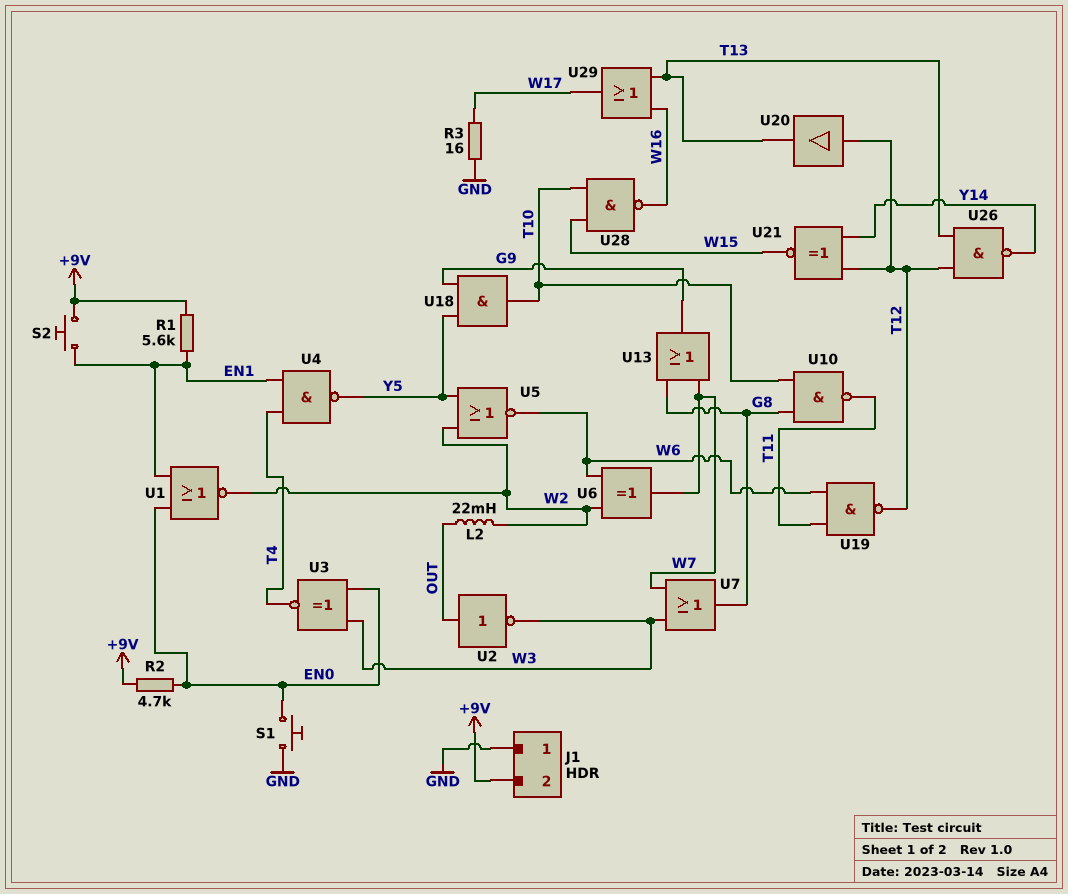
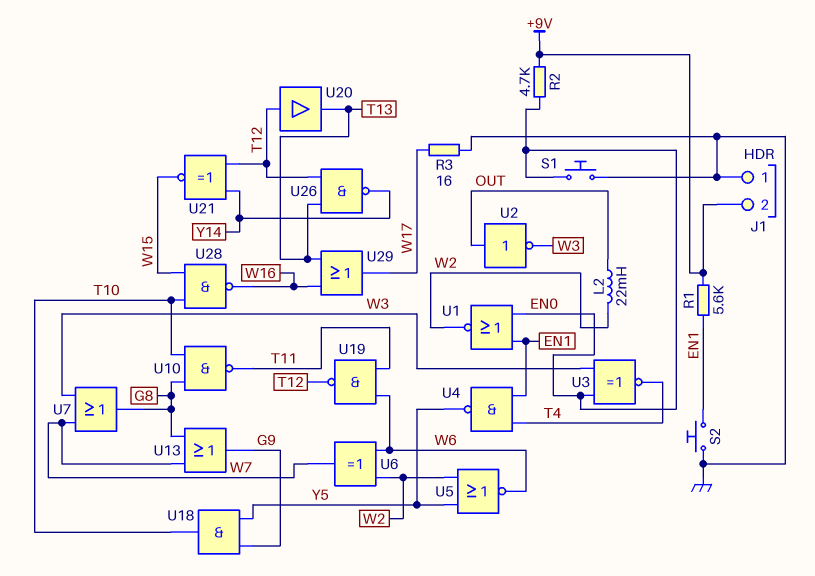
S2: button (+9V, EN1) -> button (EN1, GND)

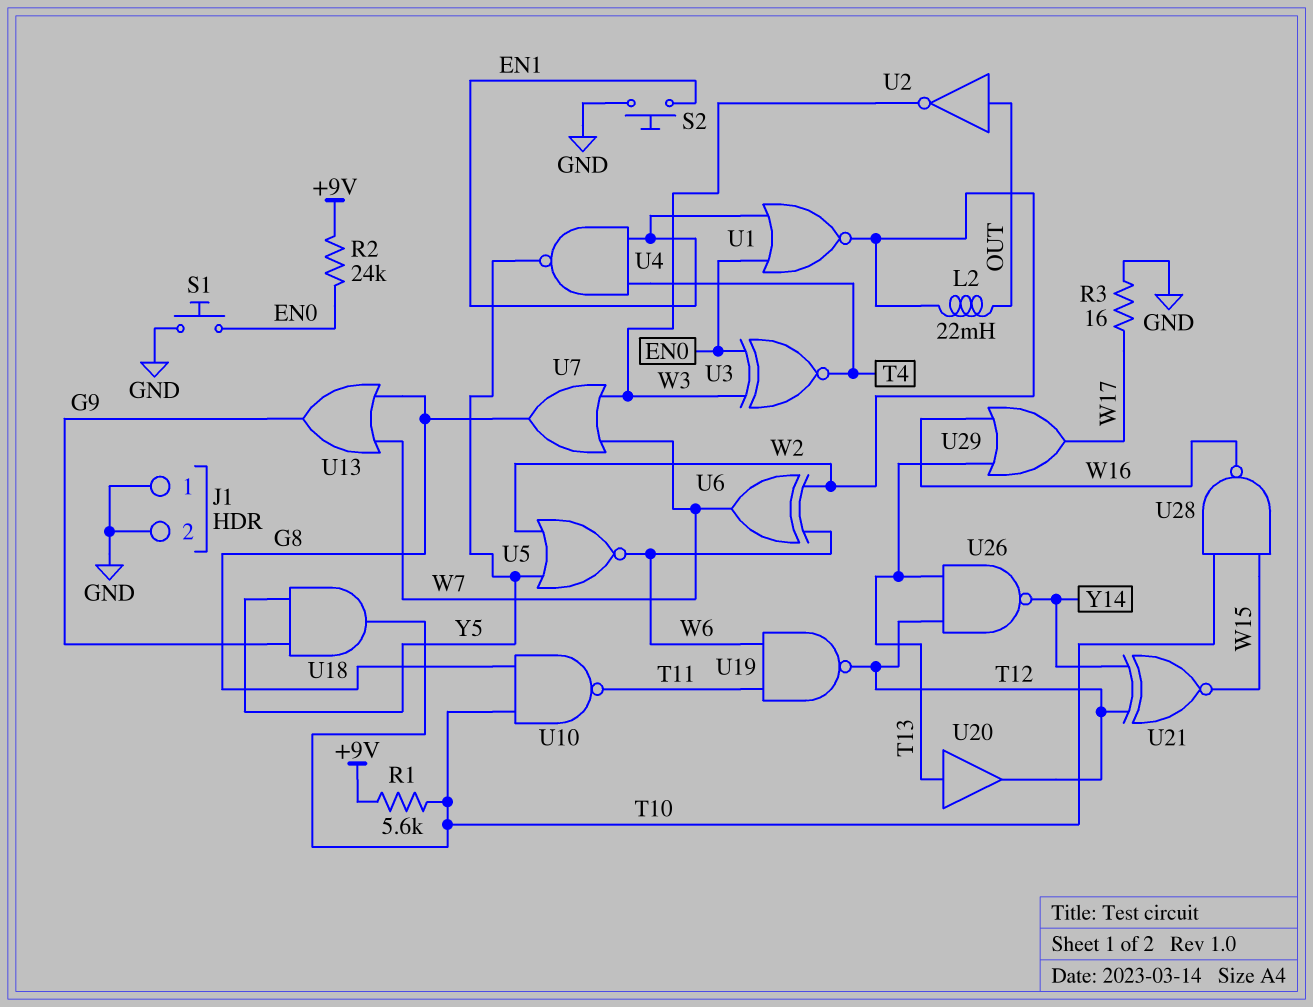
J1 pin 2: +9V -> GND
R1: 5.6k (+9V, EN1) -> 5.6k (+9V, T10)
R2: 4.7k (+9V, EN0) -> 24k (+9V, EN0)
U20: buffer (in T12, out T13) -> buffer (in T13, out T12)

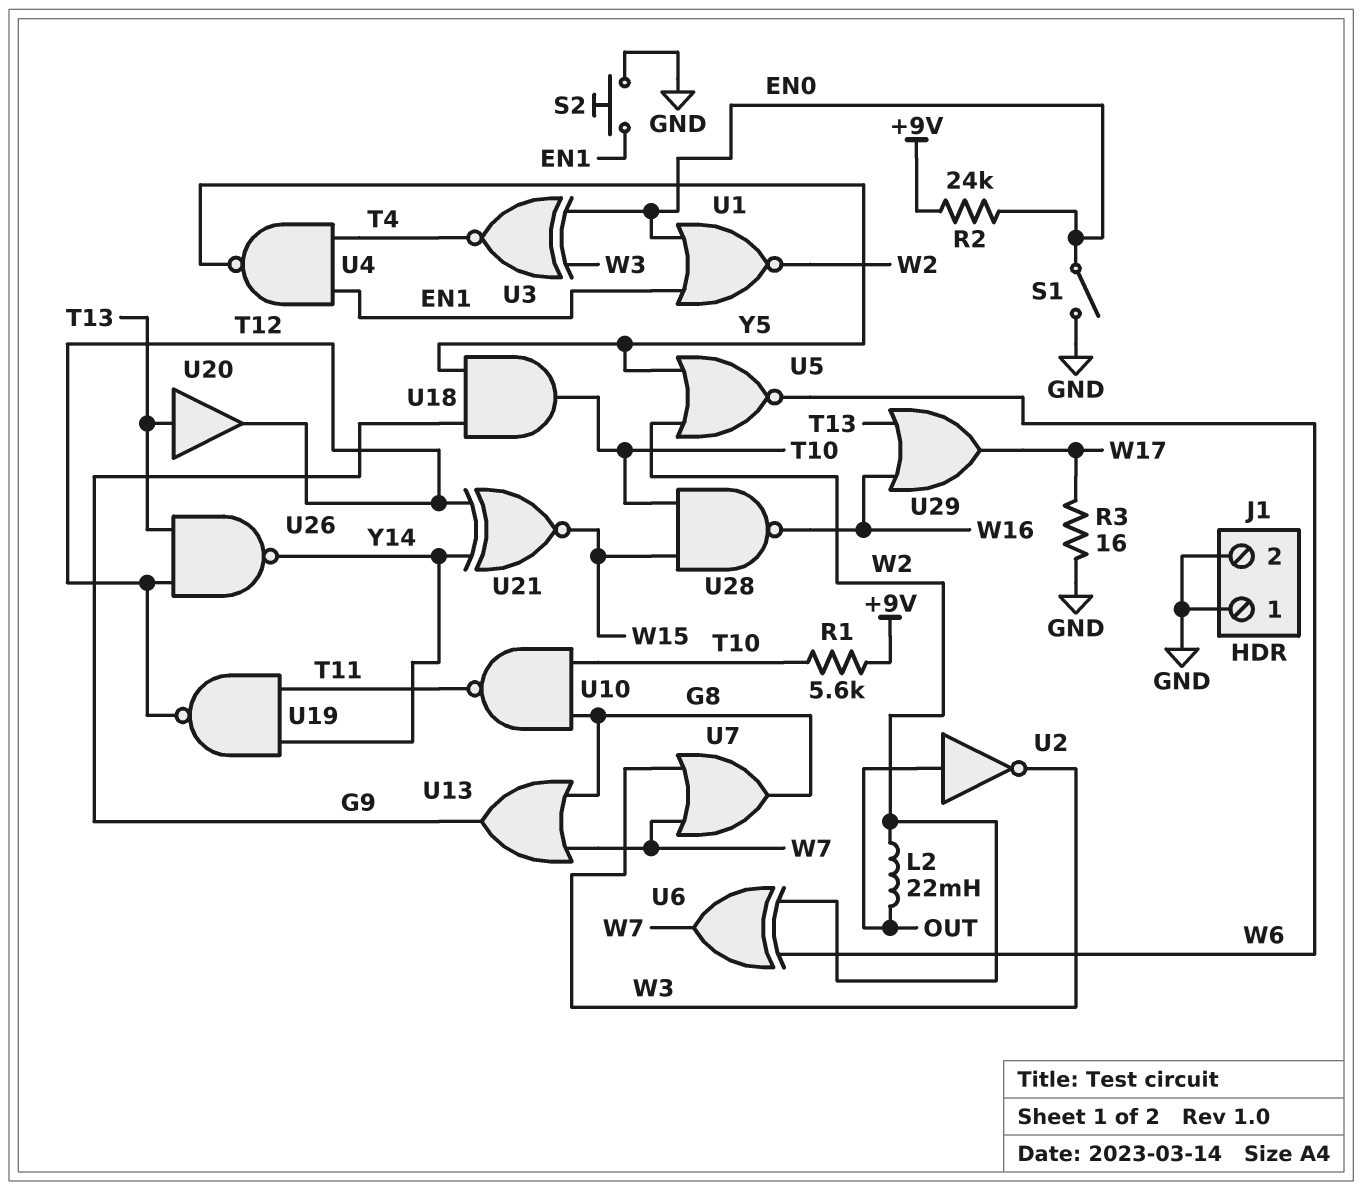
S1: button (EN0, GND) -> switch (EN0, GND)
U19: NAND (in T11, in W6, out T12) -> NAND (in T11, in Y14, out T12)

